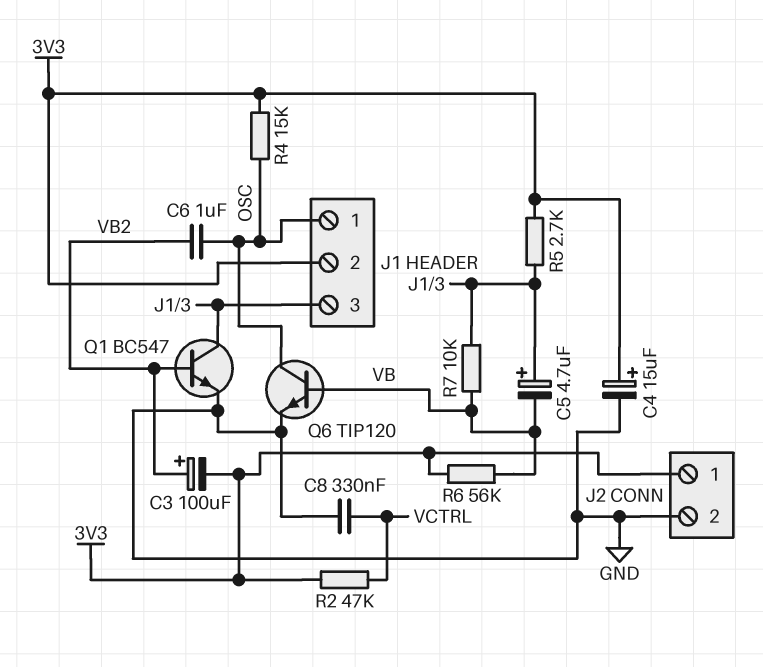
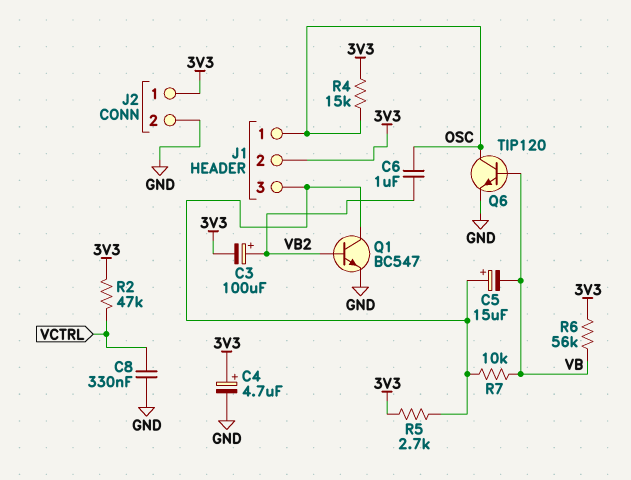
C4: 15uF (plus 3V3, minus GND) -> 4.7uF (plus 3V3, minus GND)
C5: 4.7uF (plus J1/3, minus VB) -> 15uF (plus J1/3, minus VB)

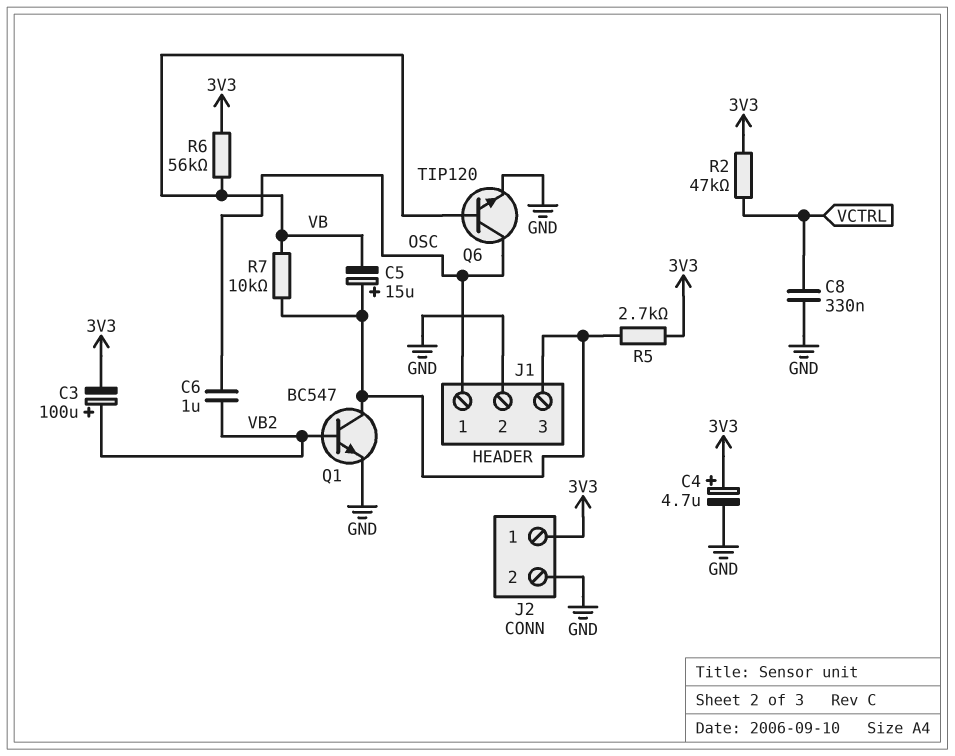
J1 pin 2: 3V3 -> GND
R4: 15k (3V3, OSC) -> none

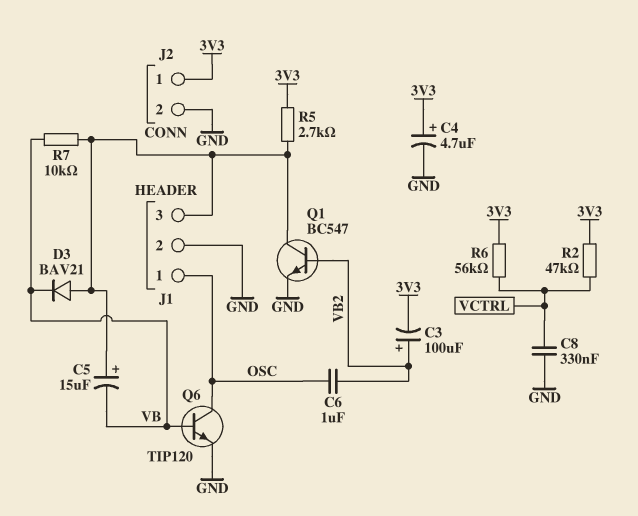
D3: none -> diode BAV21 (A J1/3, K VB)
R6: 56k (3V3, VB) -> 56k (3V3, VCTRL)

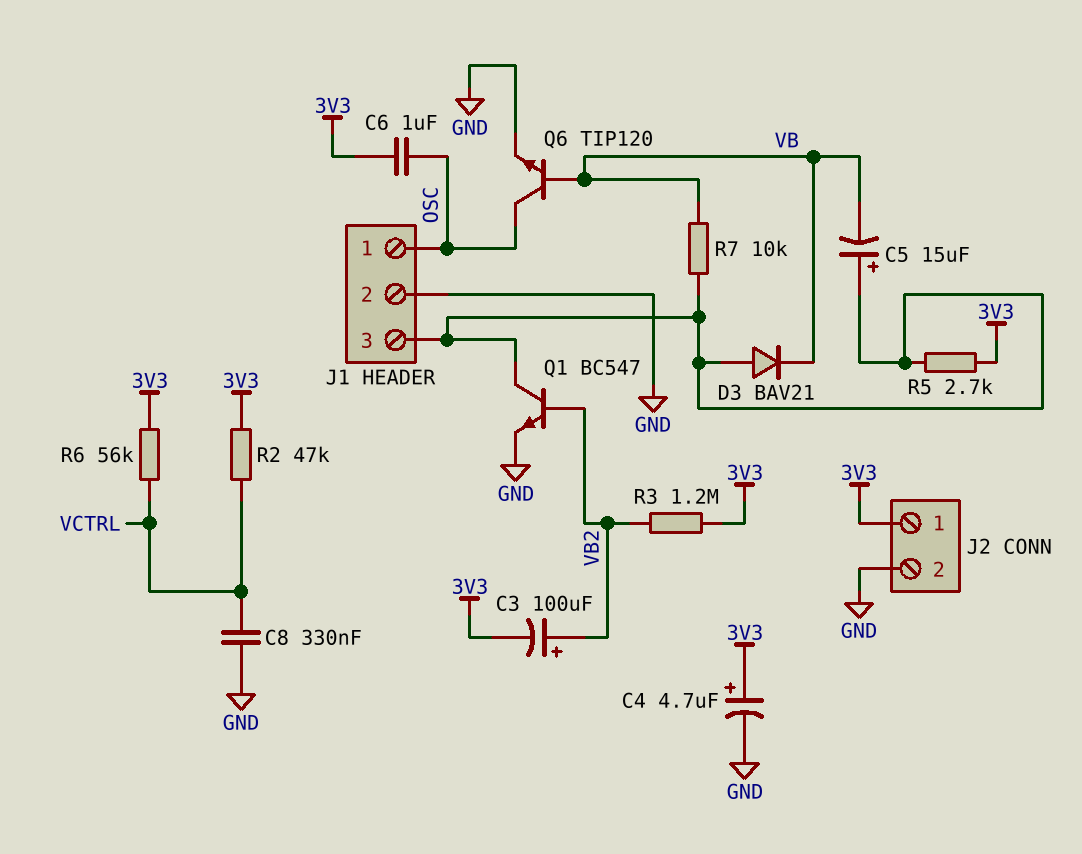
C6: 1uF (OSC, VB2) -> 1uF (3V3, OSC)
R3: none -> 1.2M (3V3, VB2)

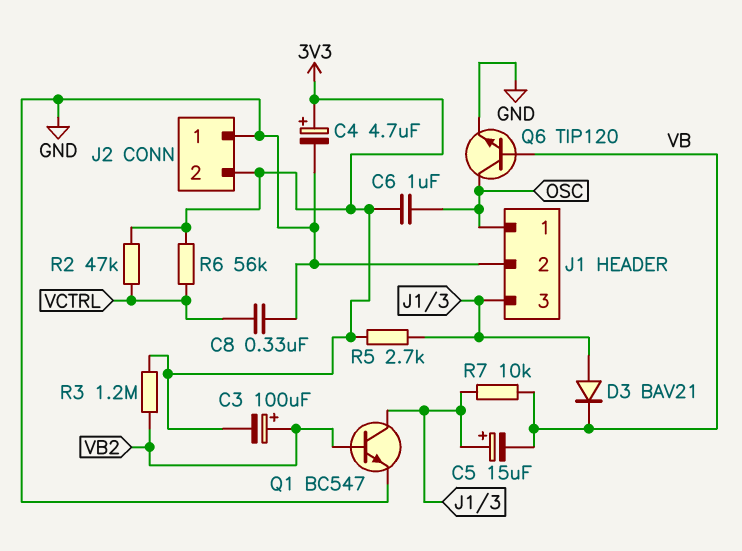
J2 pin 1: 3V3 -> GND
J2 pin 2: GND -> 3V3

